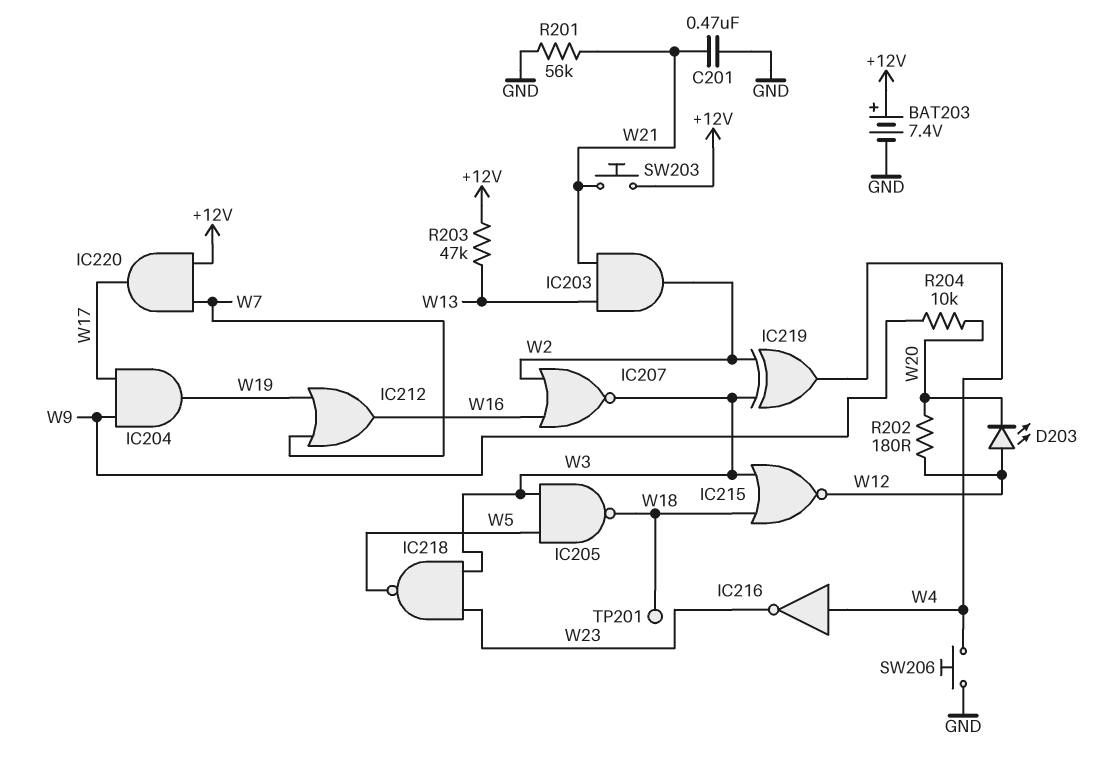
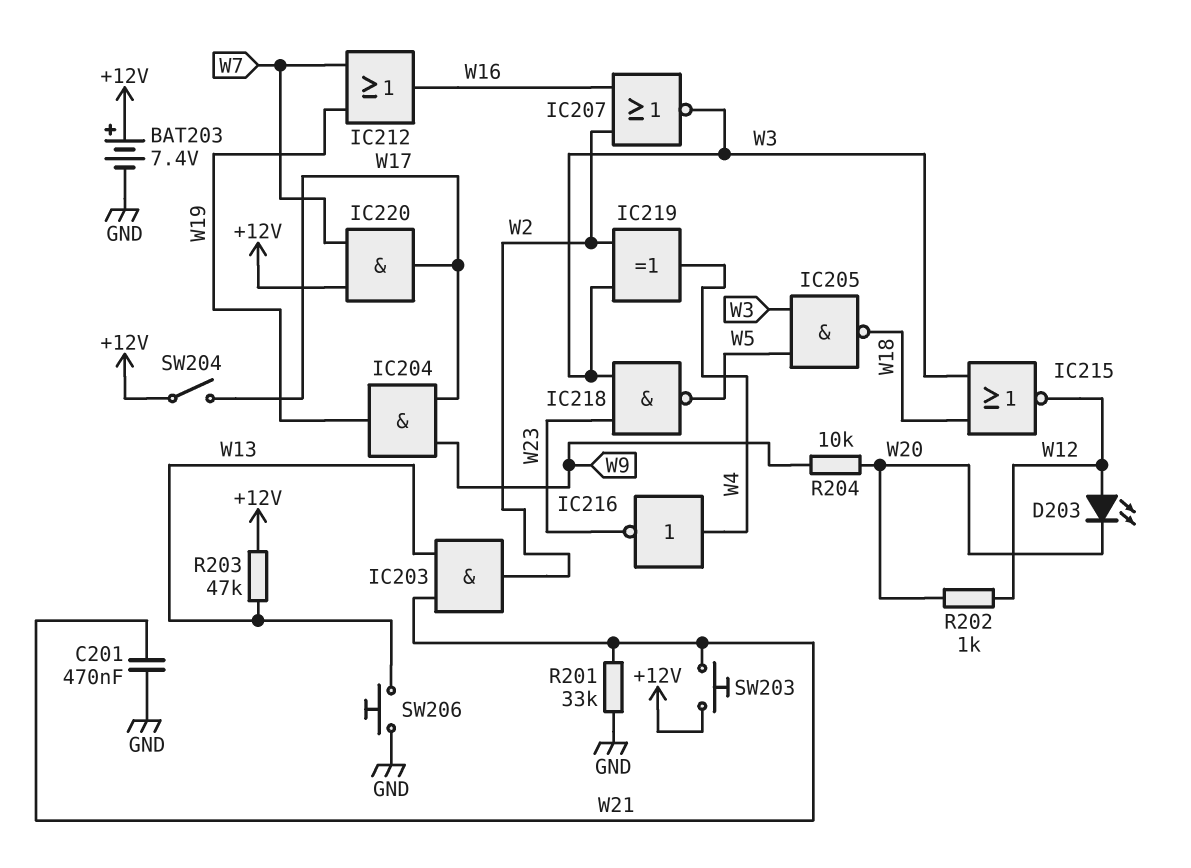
R201: 56k (GND, W21) -> 33k (GND, W21)
R202: 180 (W12, W20) -> 1k (W12, W20)
SW204: none -> switch (+12V, W17)
SW206: button (GND, W4) -> button (GND, W13)
TP201: test point (W18) -> none

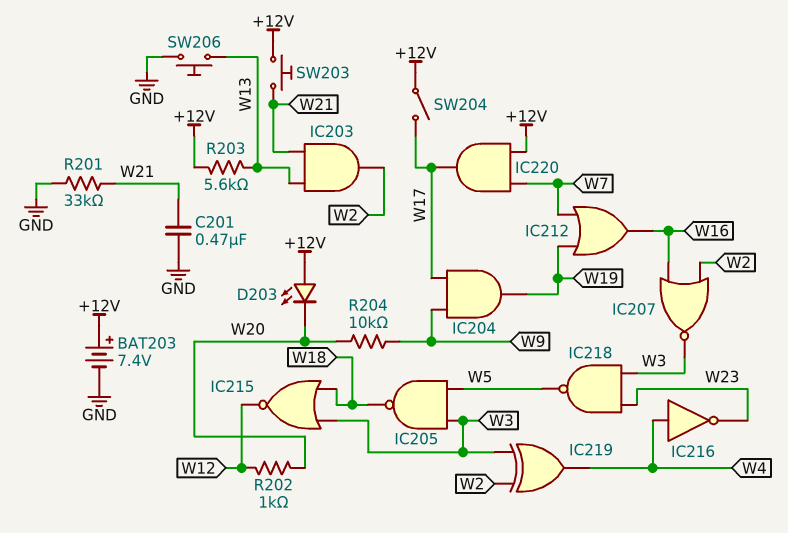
D203: LED (A W12, K W20) -> LED (A +12V, K W20)
R203: 47k (+12V, W13) -> 5.6k (+12V, W13)

